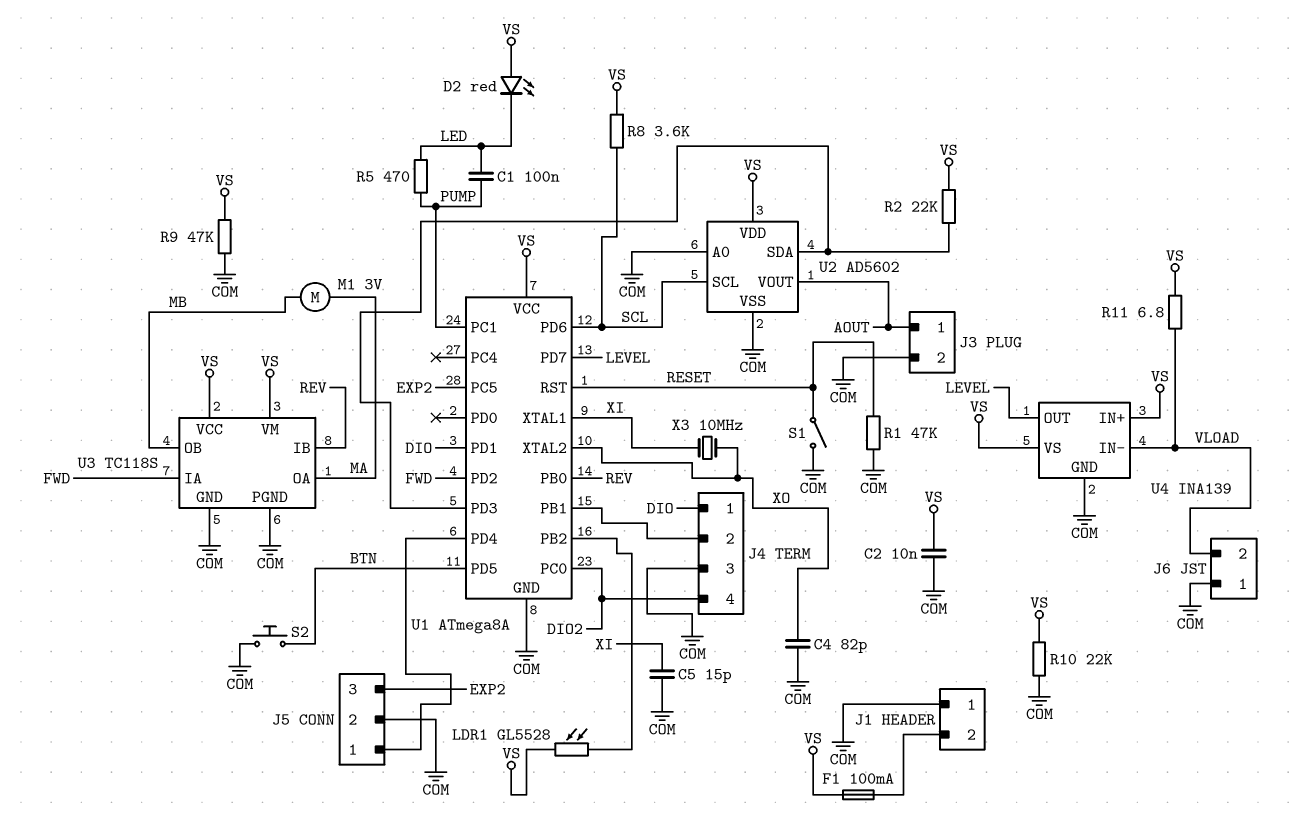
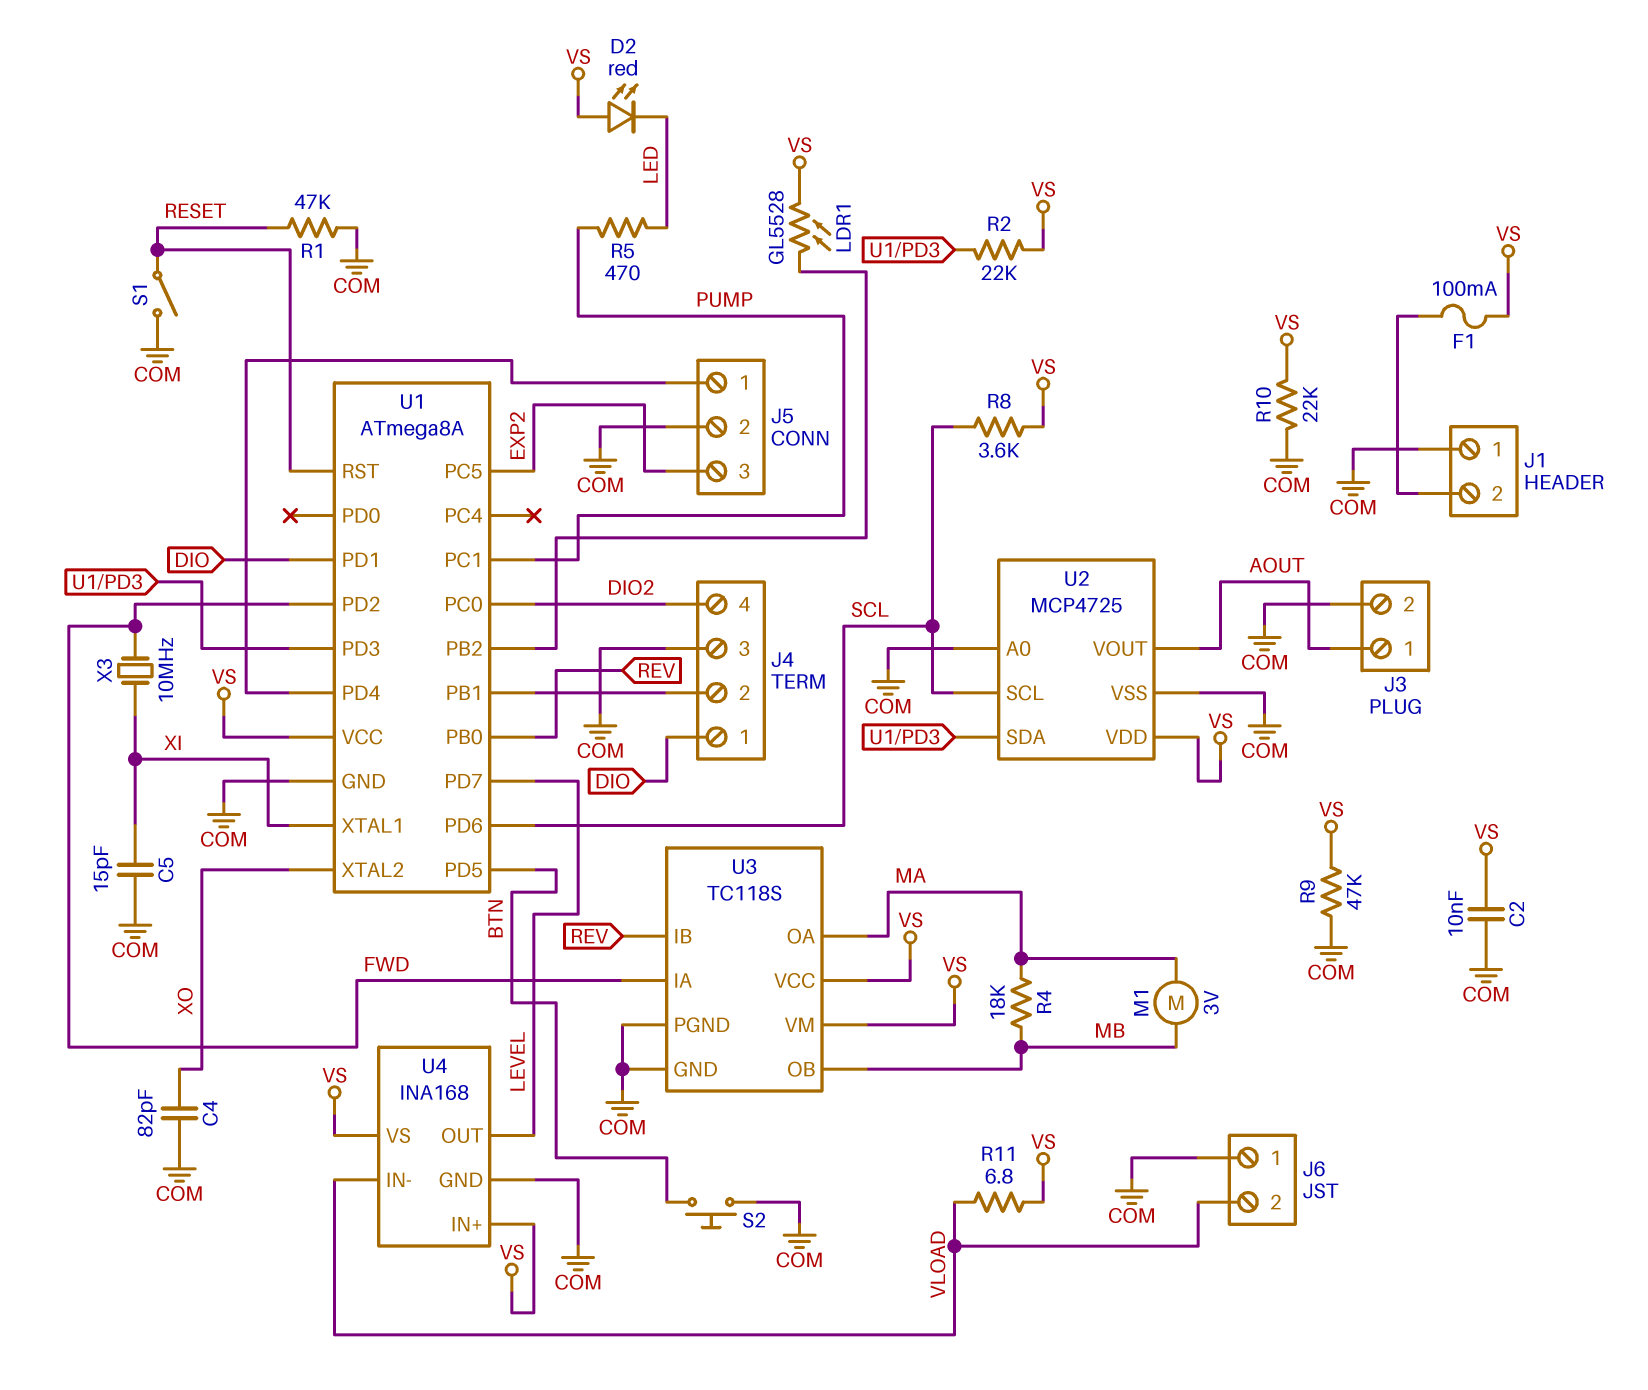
C1: 100nF (LED, PUMP) -> none
R4: none -> 18k (MA, MB)
U2: AD5602 -> MCP4725
U4: INA139 -> INA168
X3: 10MHz (XI, XO) -> 10MHz (FWD, XI)

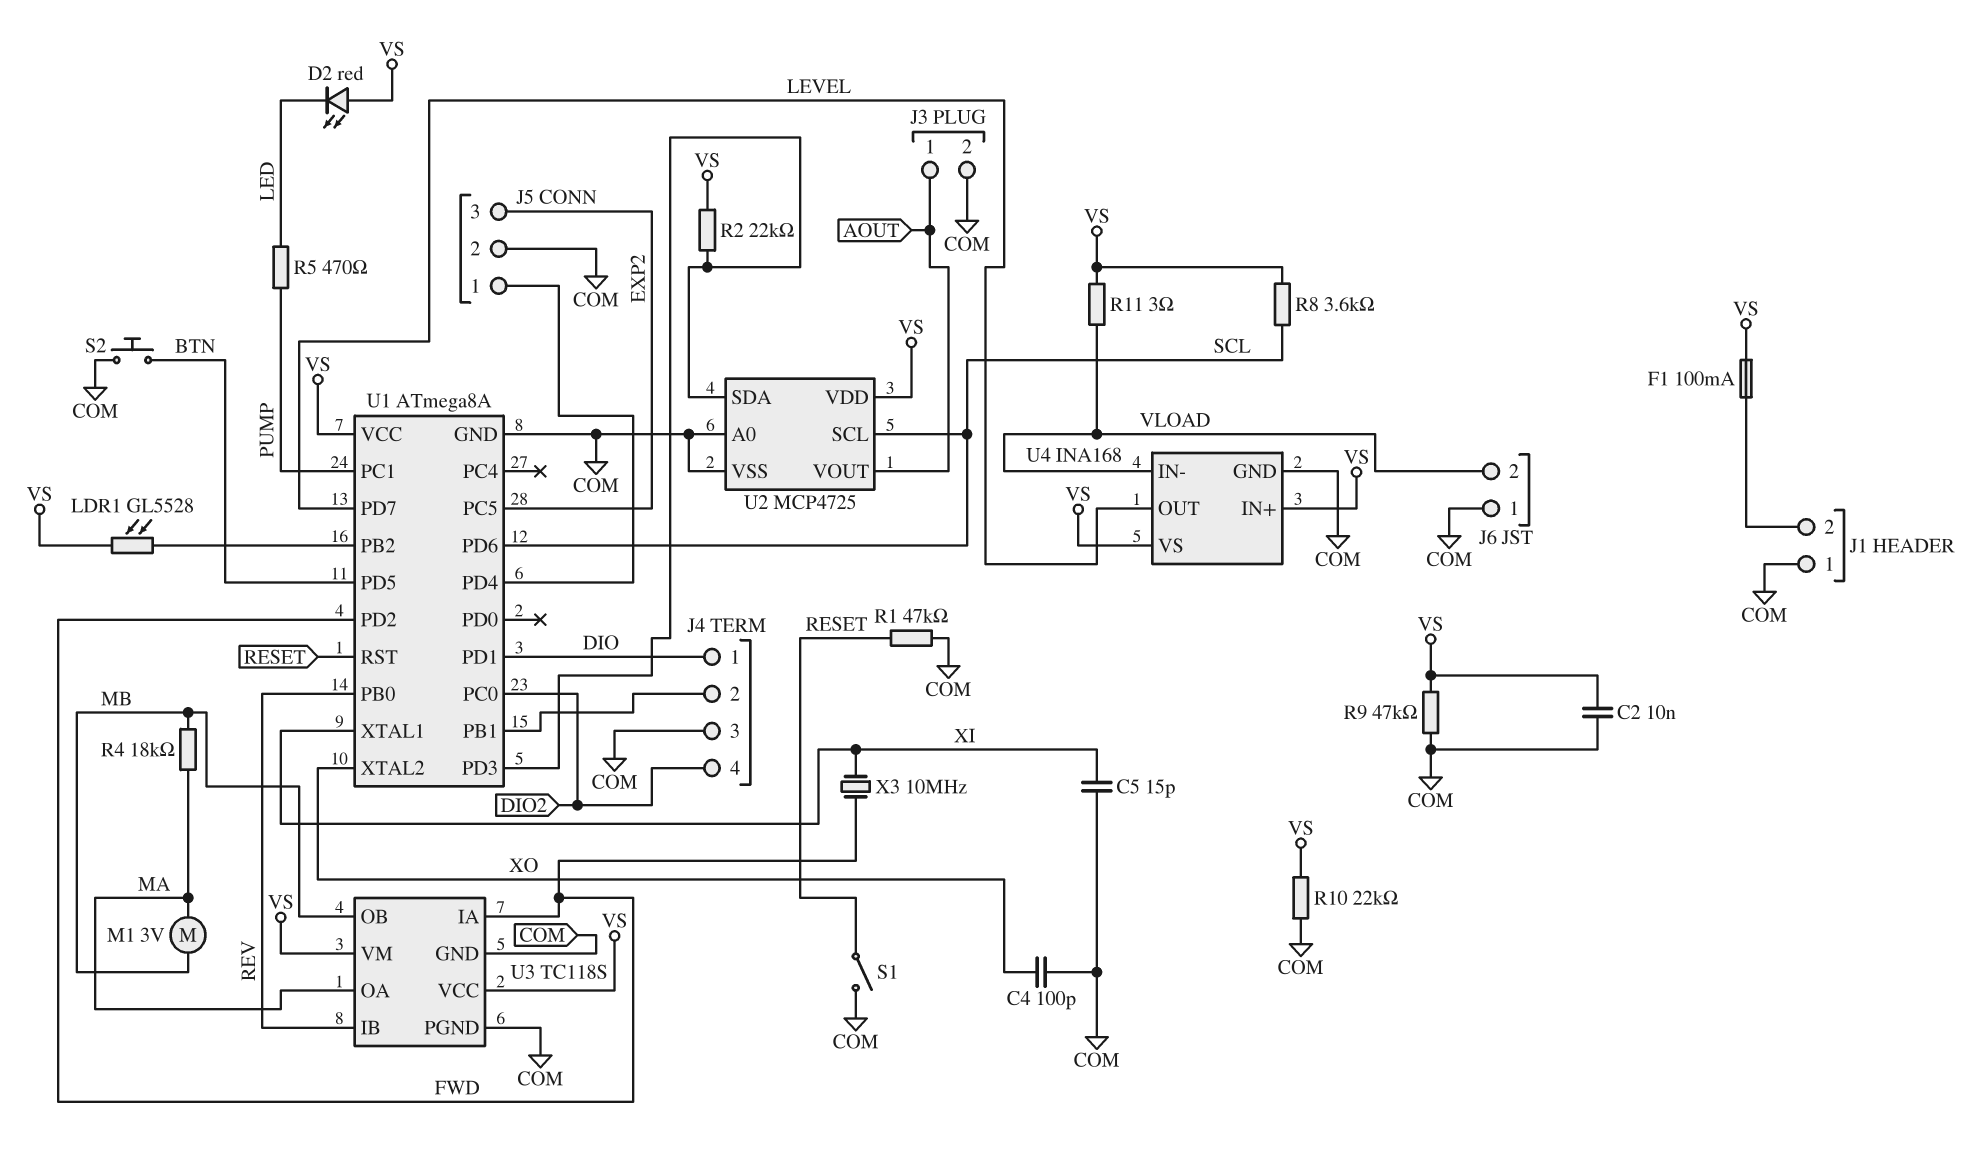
C4: 82pF (COM, XO) -> 100pF (COM, XO)
R11: 6.8 (VLOAD, VS) -> 3 (VLOAD, VS)

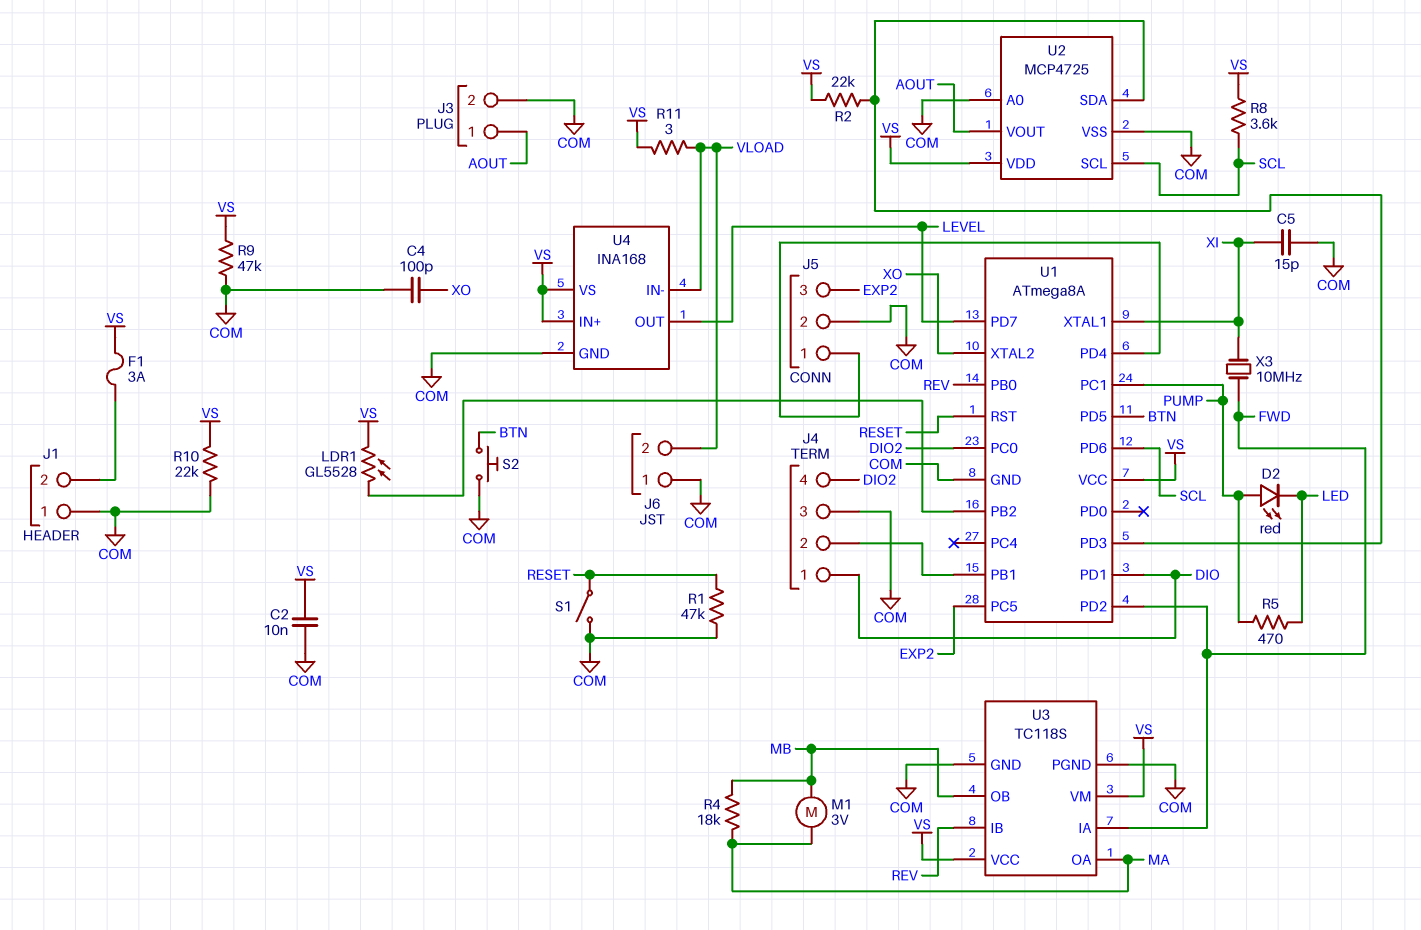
D2: LED red (A VS, K LED) -> LED red (A PUMP, K LED)
F1: 100mA (J1/2, VS) -> 3A (J1/2, VS)

